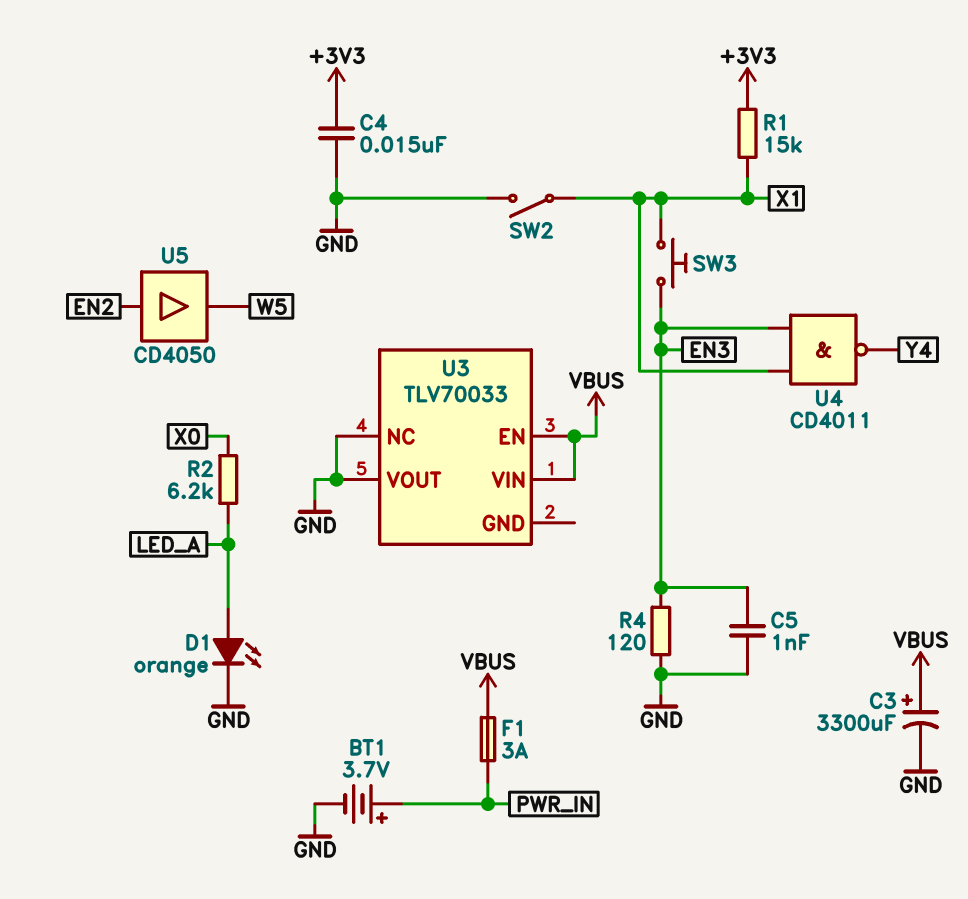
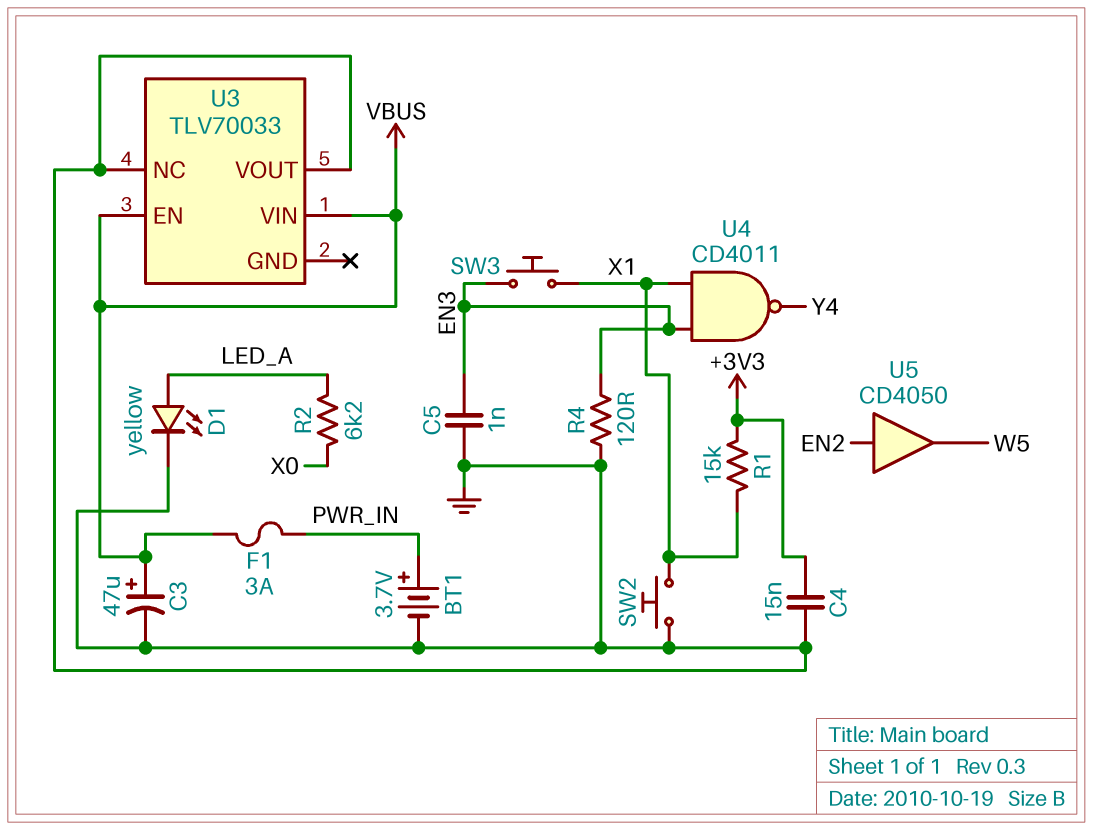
C3: 3300uF (plus VBUS, minus GND) -> 47uF (plus VBUS, minus GND)
D1: LED orange (A LED_A, K GND) -> LED yellow (A LED_A, K GND)
SW2: switch (GND, X1) -> button (GND, X1)

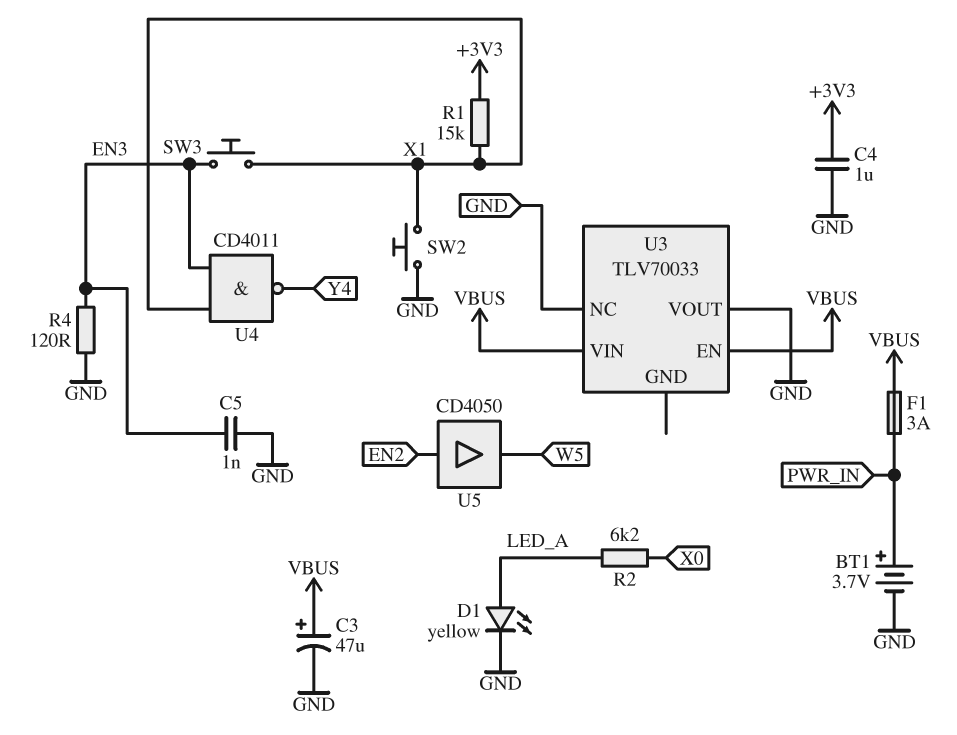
C4: 15nF (+3V3, GND) -> 1uF (+3V3, GND)

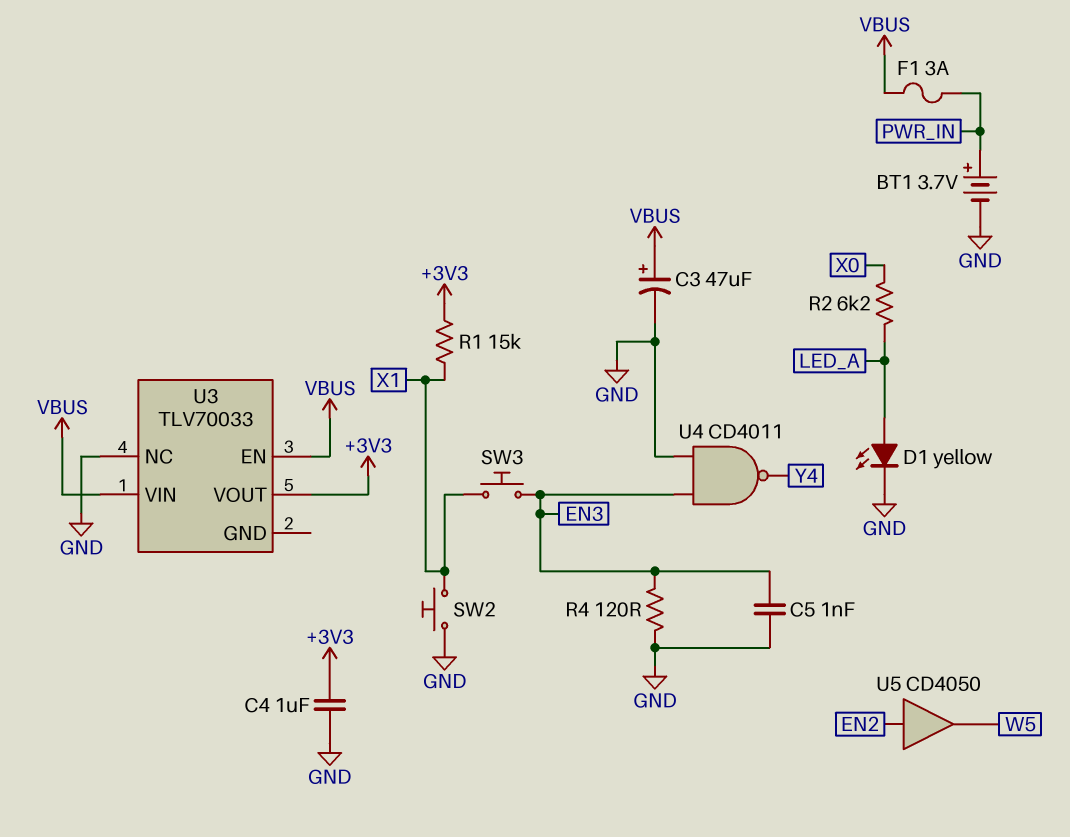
U3 pin VOUT: GND -> +3V3
U4: NAND CD4011 (in EN3, in X1, out Y4) -> NAND CD4011 (in EN3, in GND, out Y4)

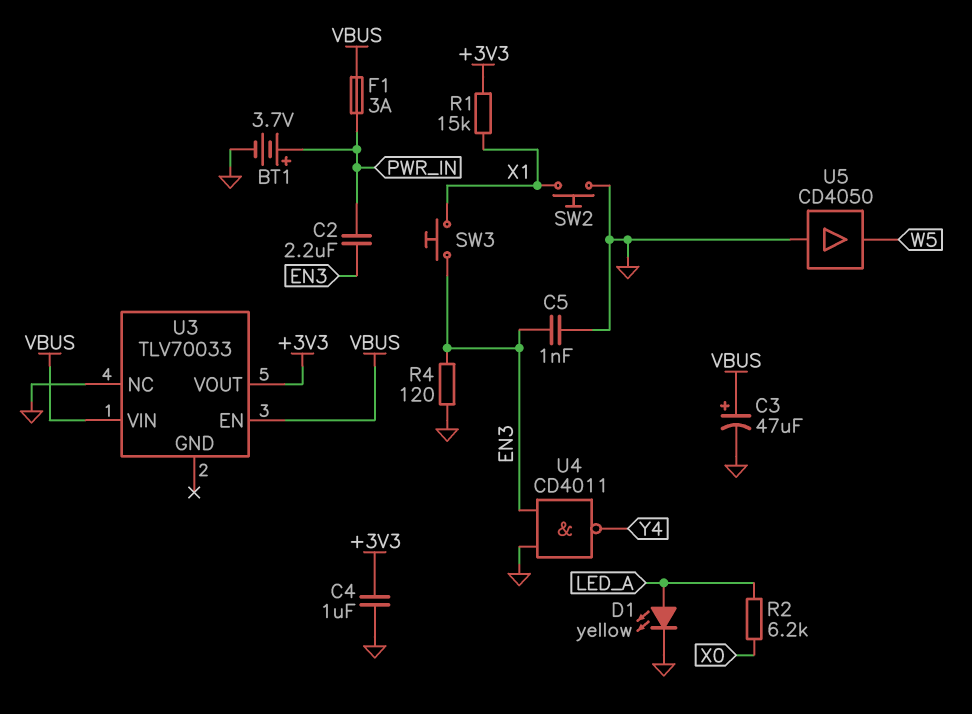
C2: none -> 2.2uF (EN3, PWR_IN)
U5: buffer CD4050 (in EN2, out W5) -> buffer CD4050 (in GND, out W5)

